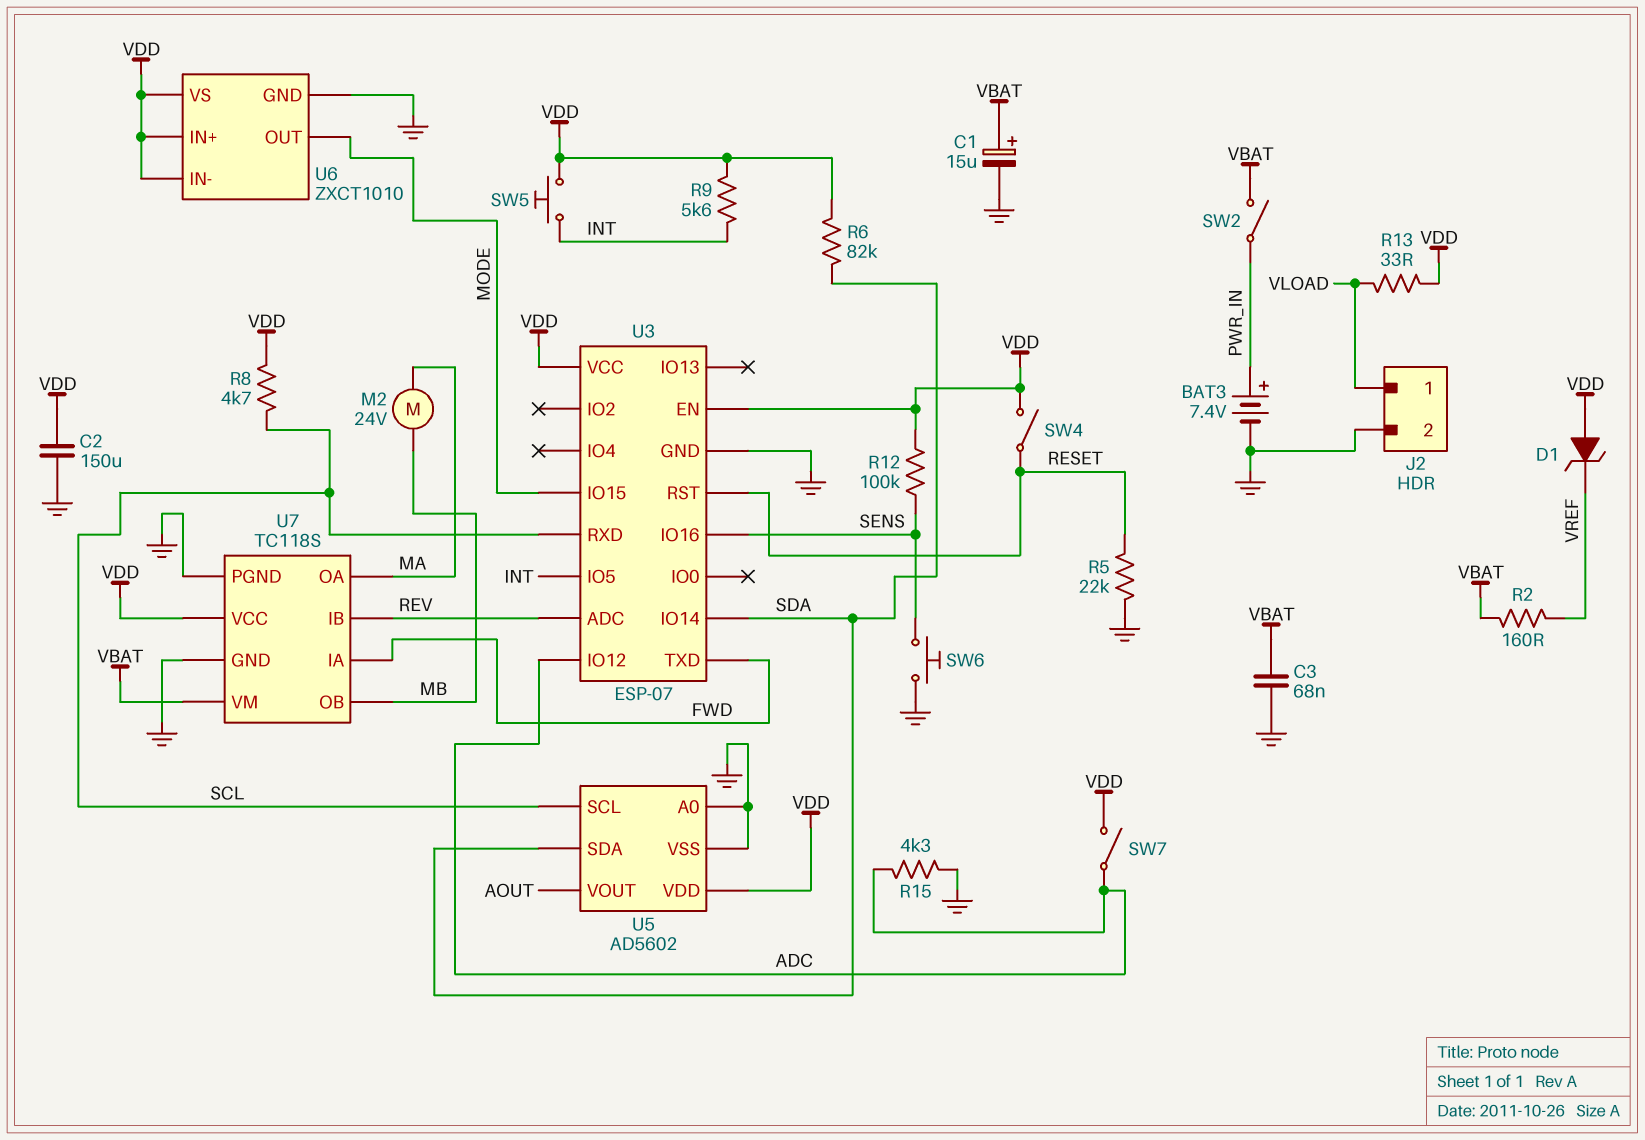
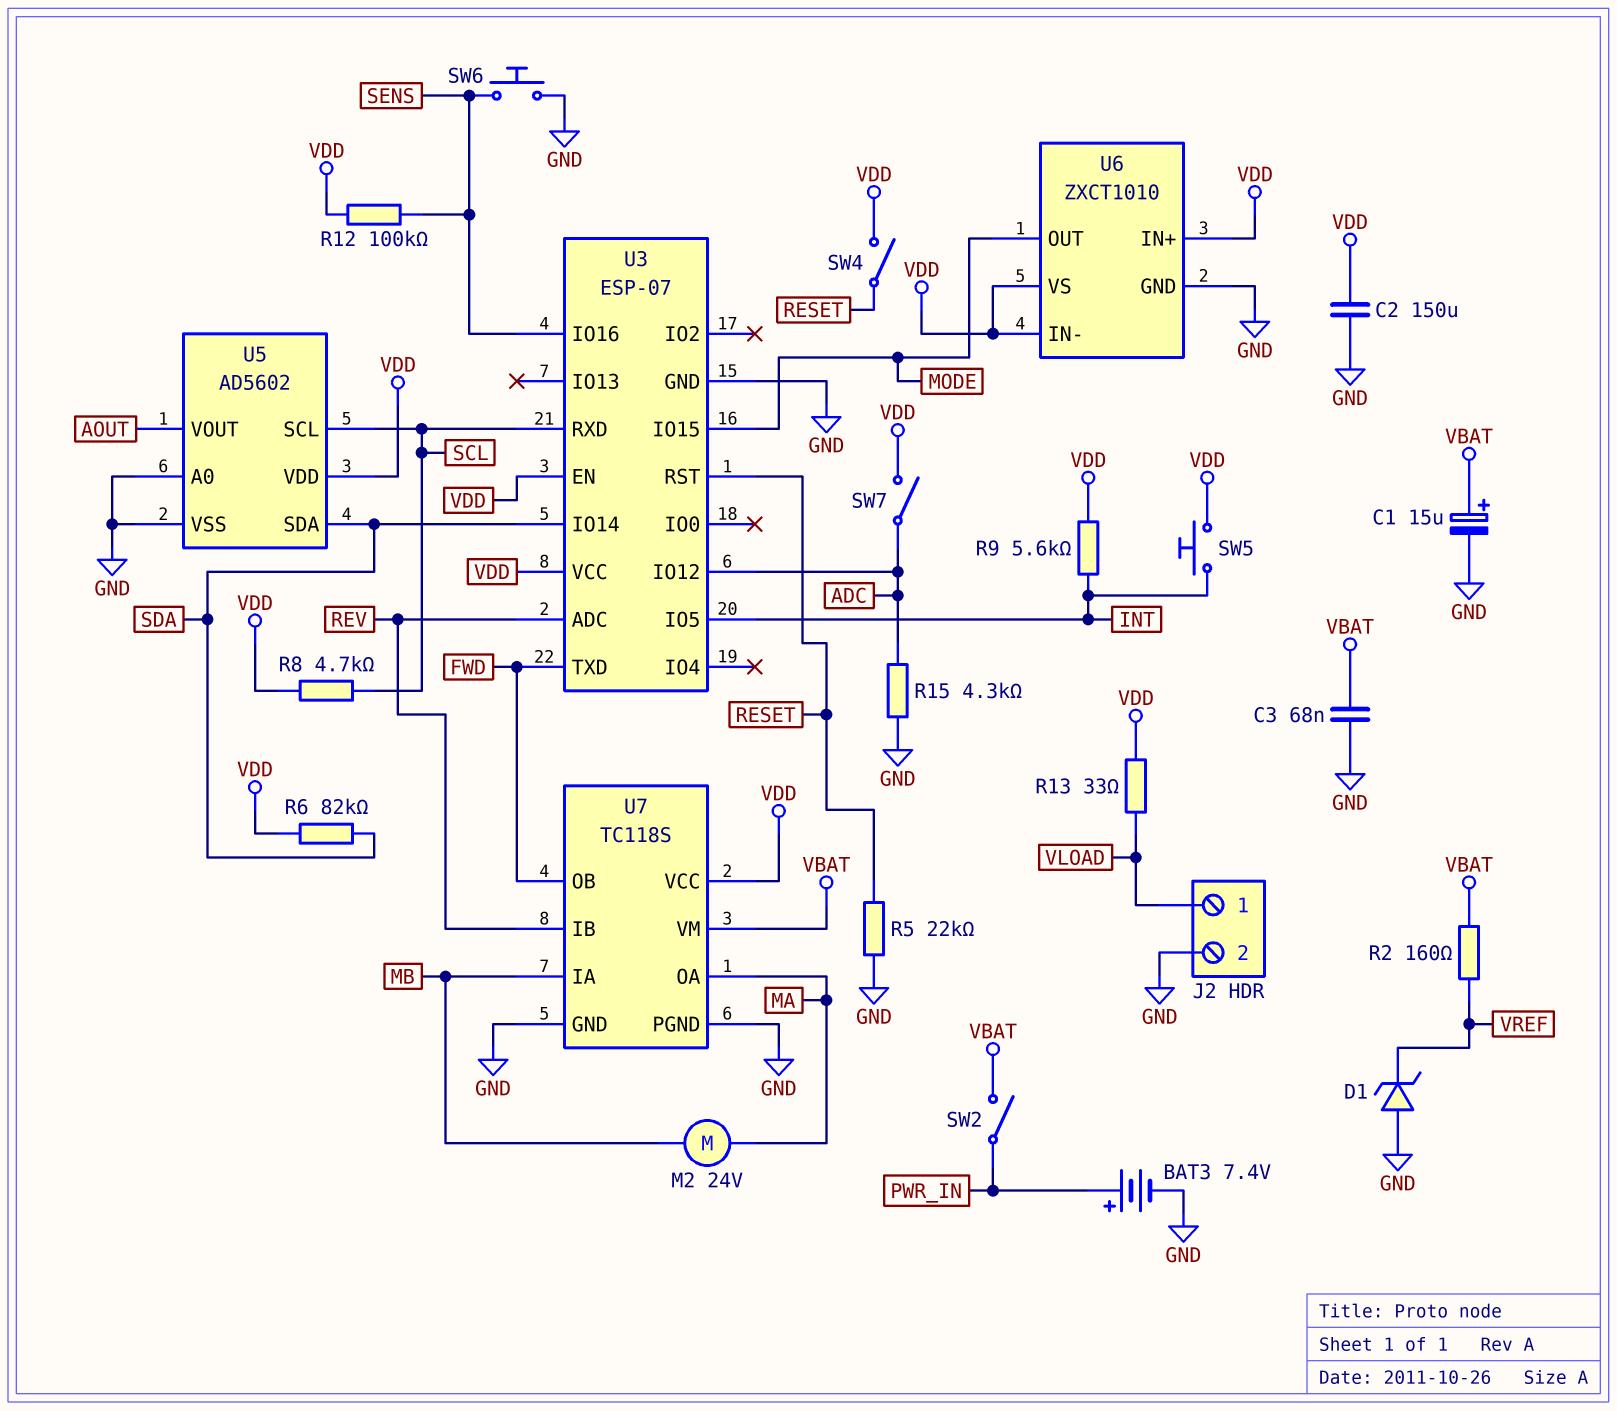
D1: zener (A VDD, K VREF) -> zener (A GND, K VREF)
U7 pin IA: FWD -> MB
U7 pin OB: MB -> FWD

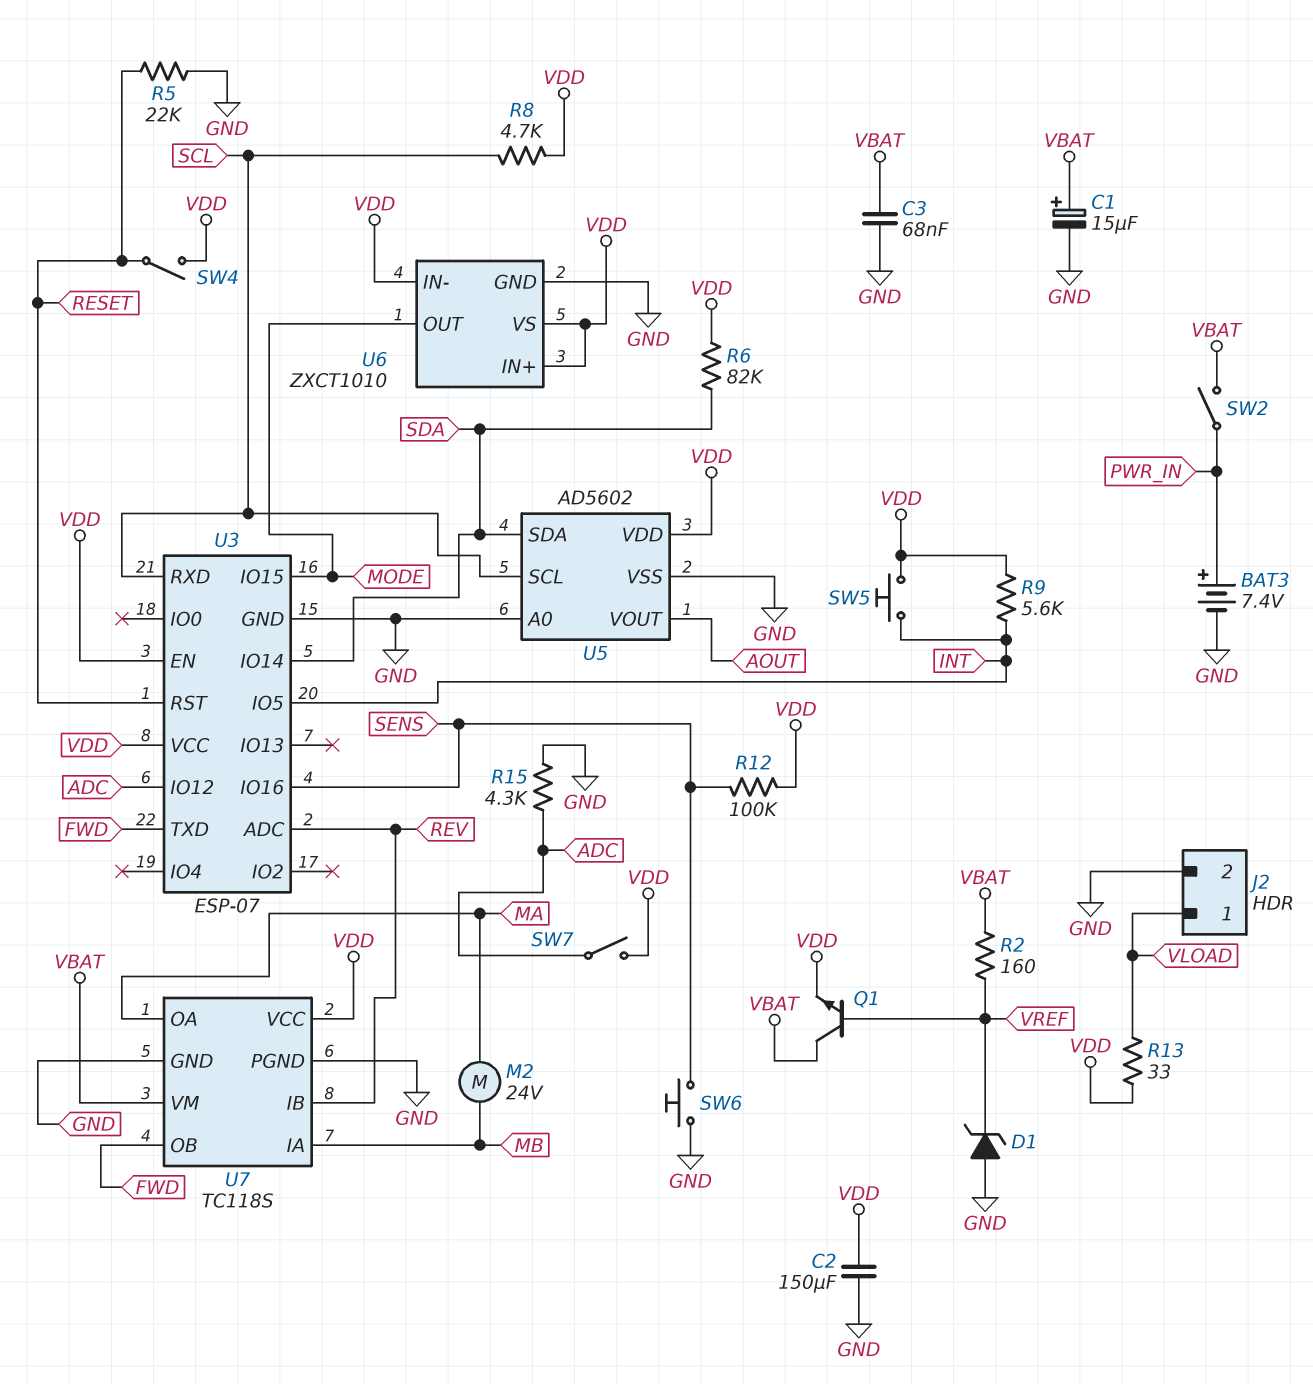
Q1: none -> NPN (B VREF, C VBAT, E VDD)

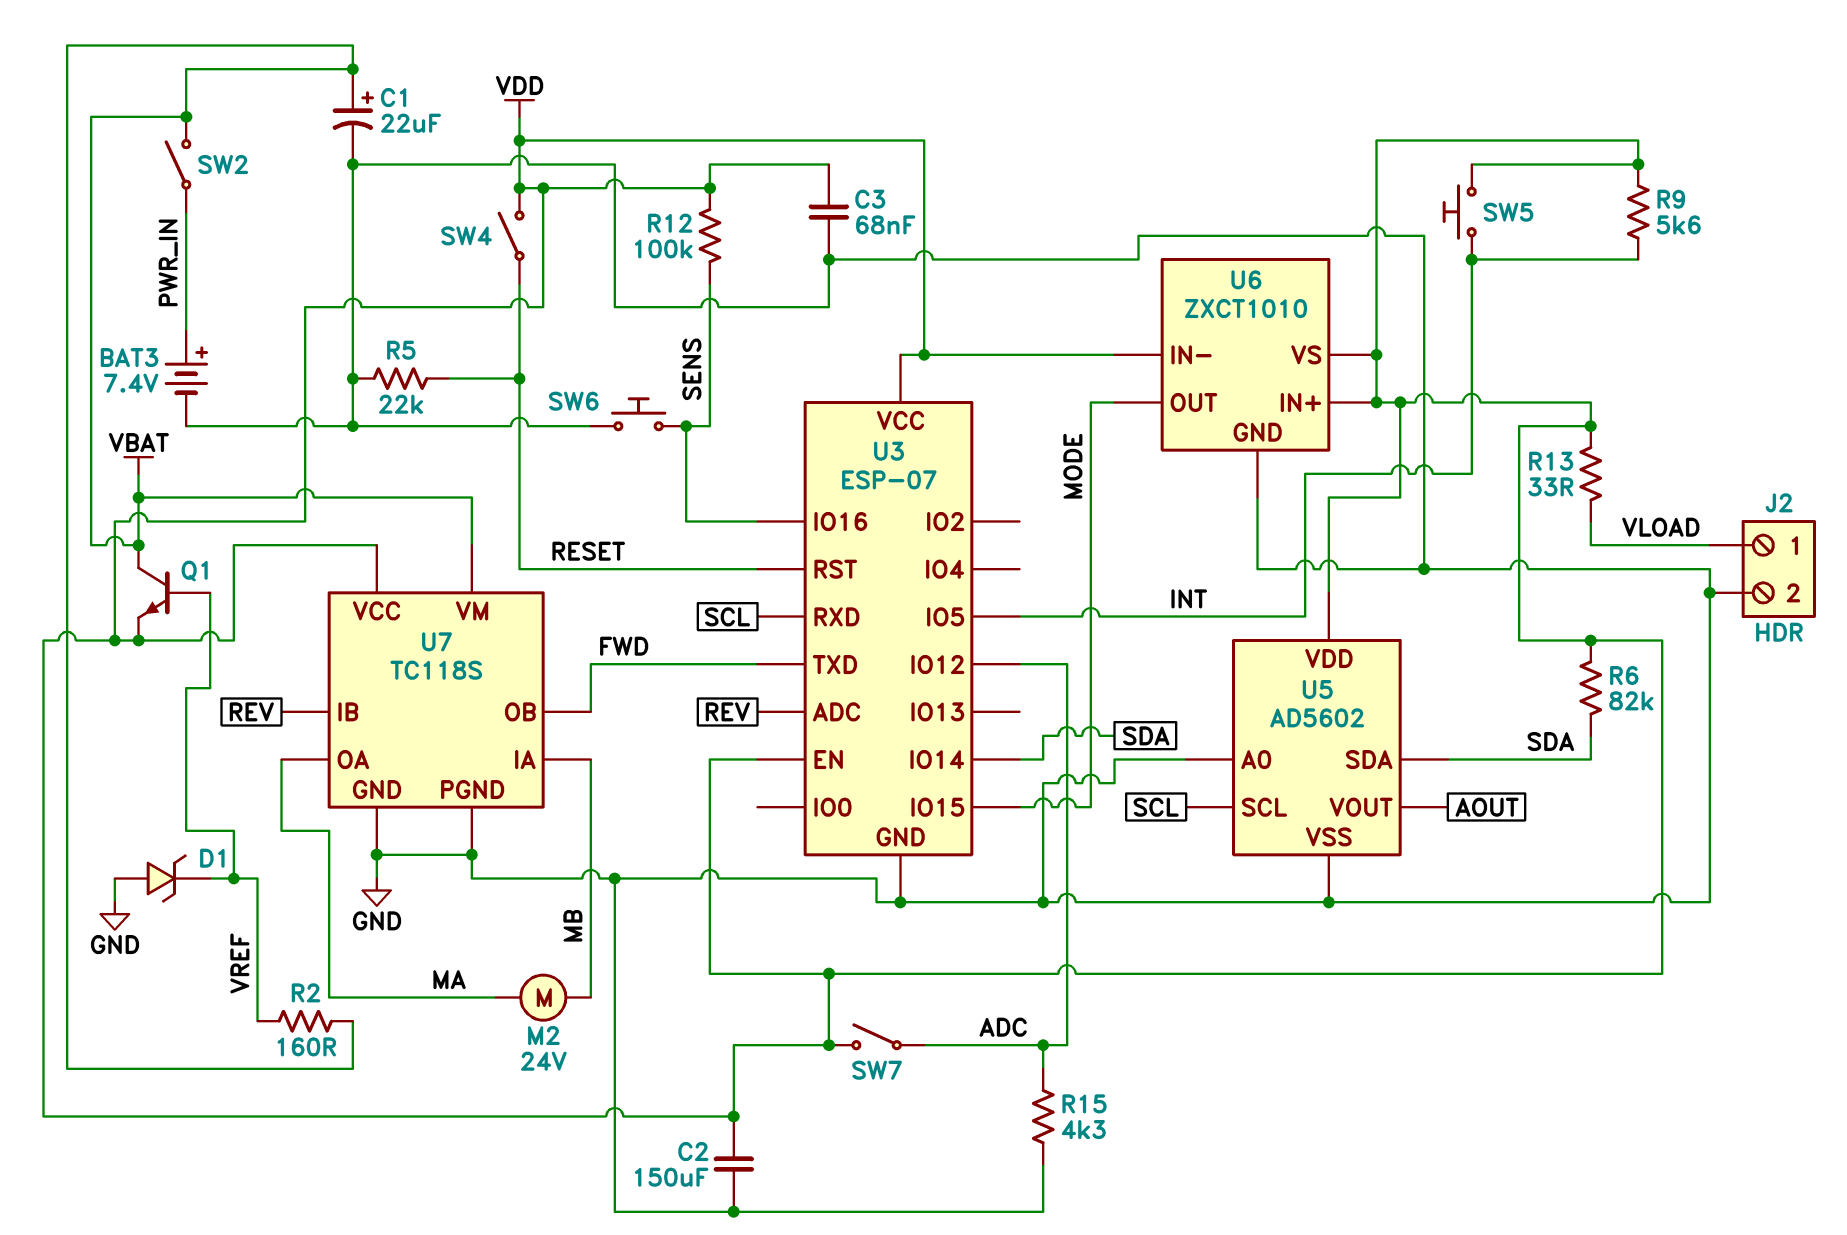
C1: 15uF (plus VBAT, minus GND) -> 22uF (plus VBAT, minus GND)
C3: 68nF (GND, VBAT) -> 68nF (GND, VDD)
R8: 4.7k (SCL, VDD) -> none

